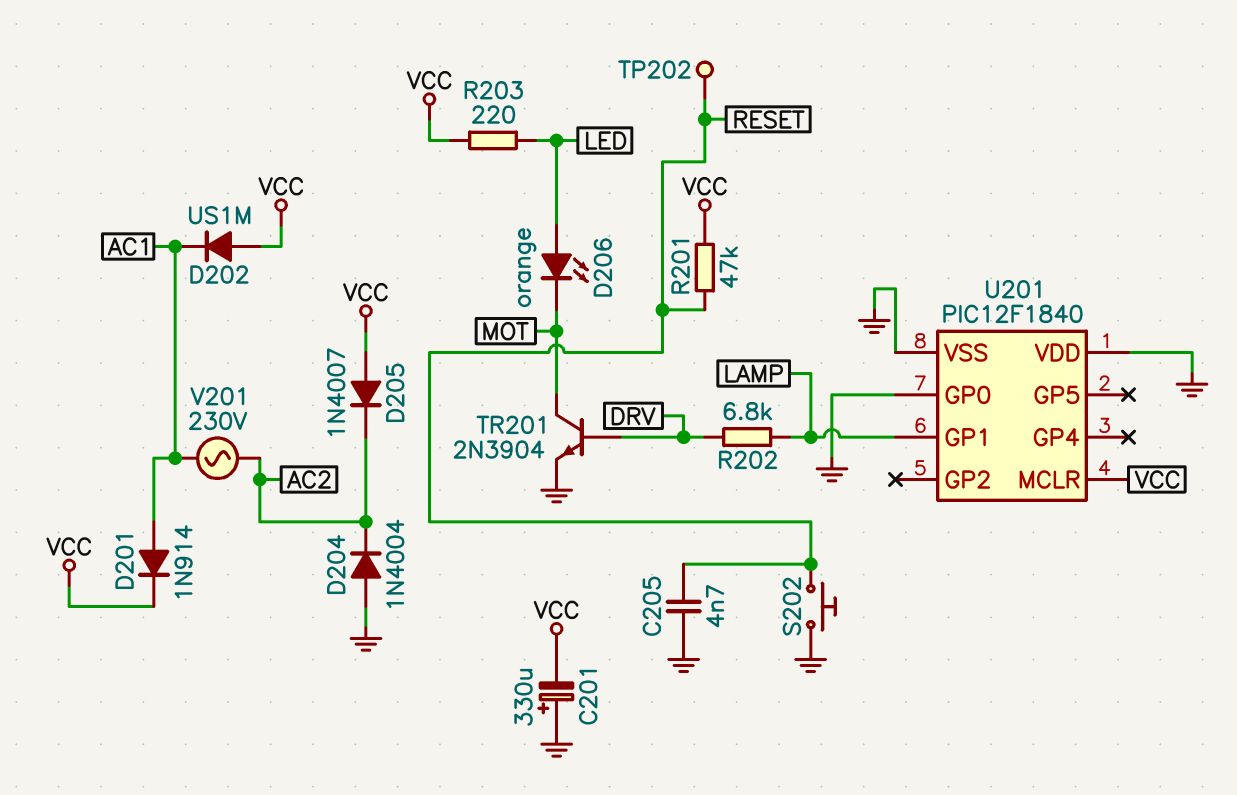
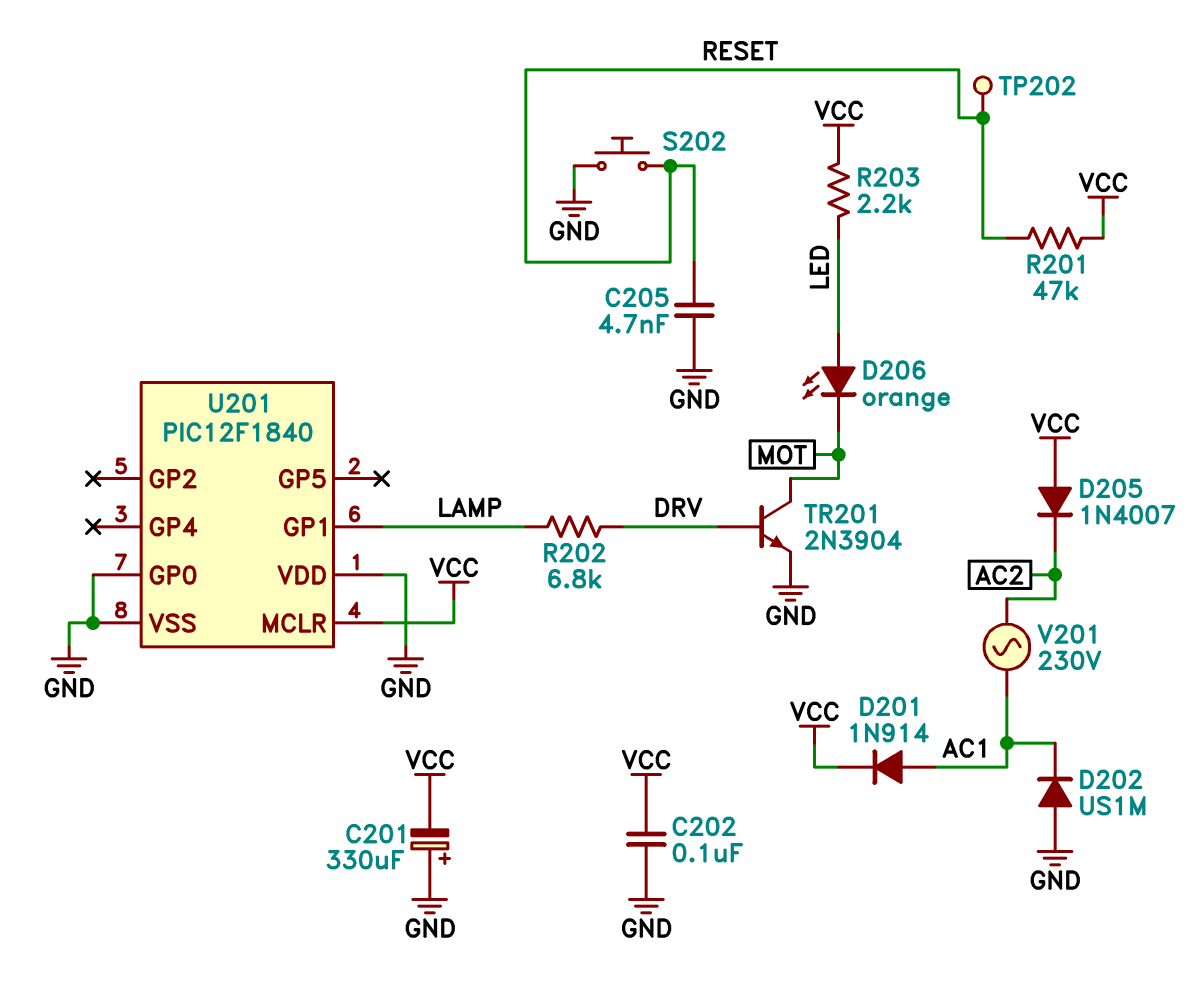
C202: none -> 100nF (GND, VCC)
D202: diode US1M (A VCC, K AC1) -> diode US1M (A GND, K AC1)
D204: diode 1N4004 (A GND, K AC2) -> none
R203: 220 (LED, VCC) -> 2.2k (LED, VCC)

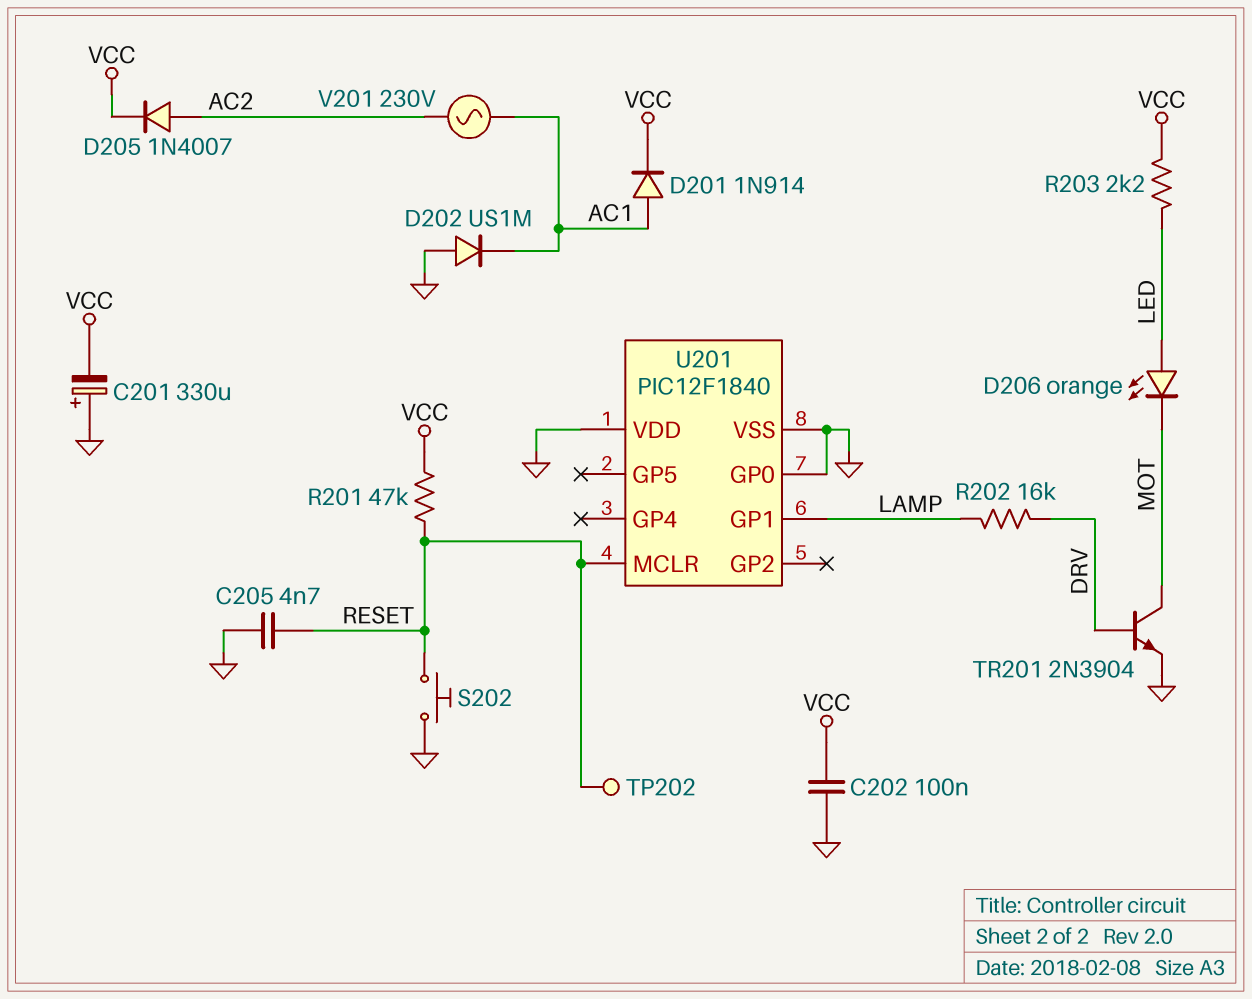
D205: diode 1N4007 (A VCC, K AC2) -> diode 1N4007 (A AC2, K VCC)
R202: 6.8k (DRV, LAMP) -> 16k (DRV, LAMP)
U201 pin MCLR: VCC -> RESET

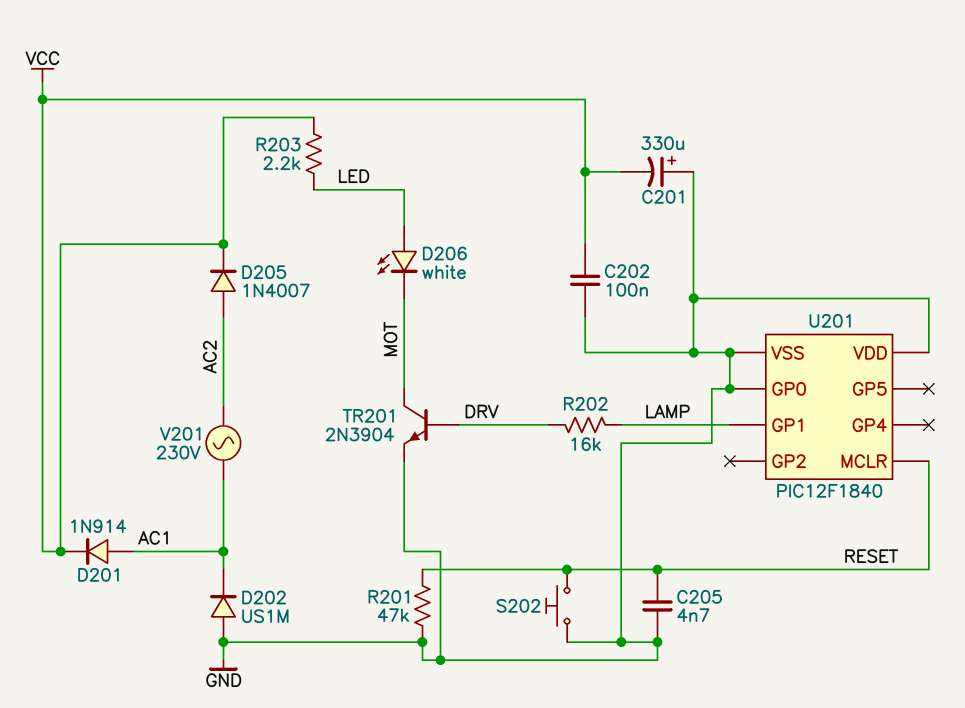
D206: LED orange (A LED, K MOT) -> LED white (A LED, K MOT)
R201: 47k (RESET, VCC) -> 47k (GND, RESET)
TP202: test point (RESET) -> none

